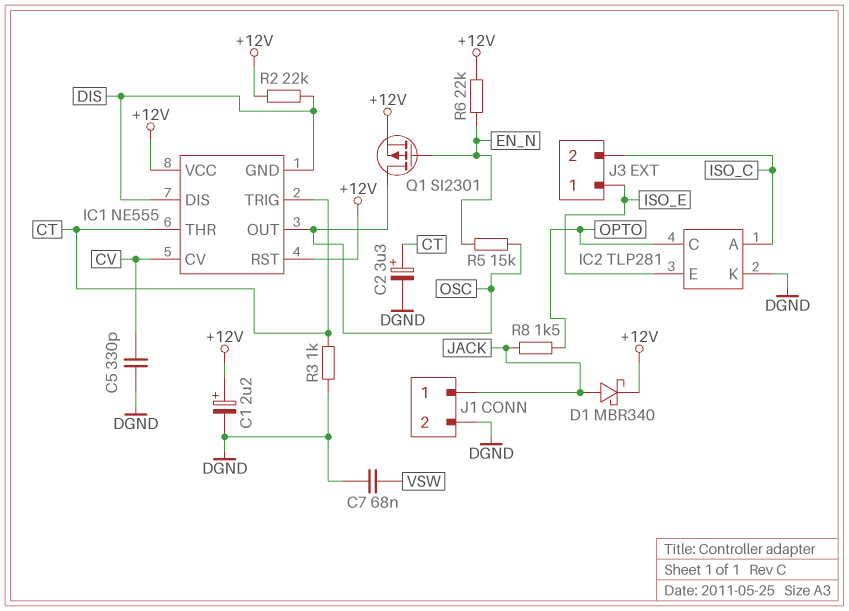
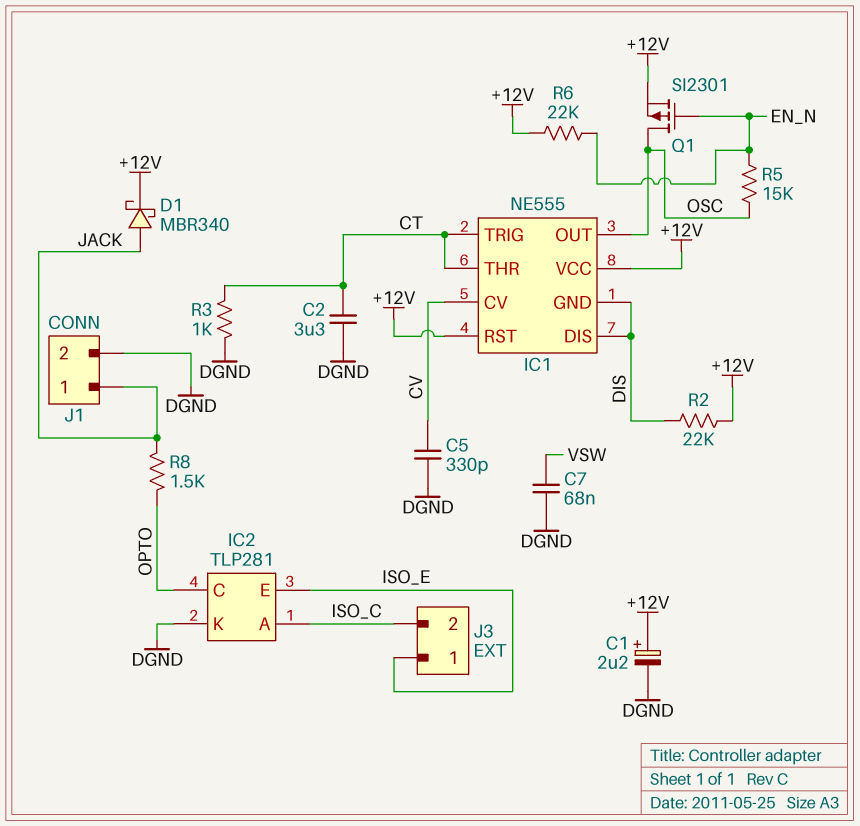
C2: 3.3uF (plus CT, minus DGND) -> 3.3uF (CT, DGND)

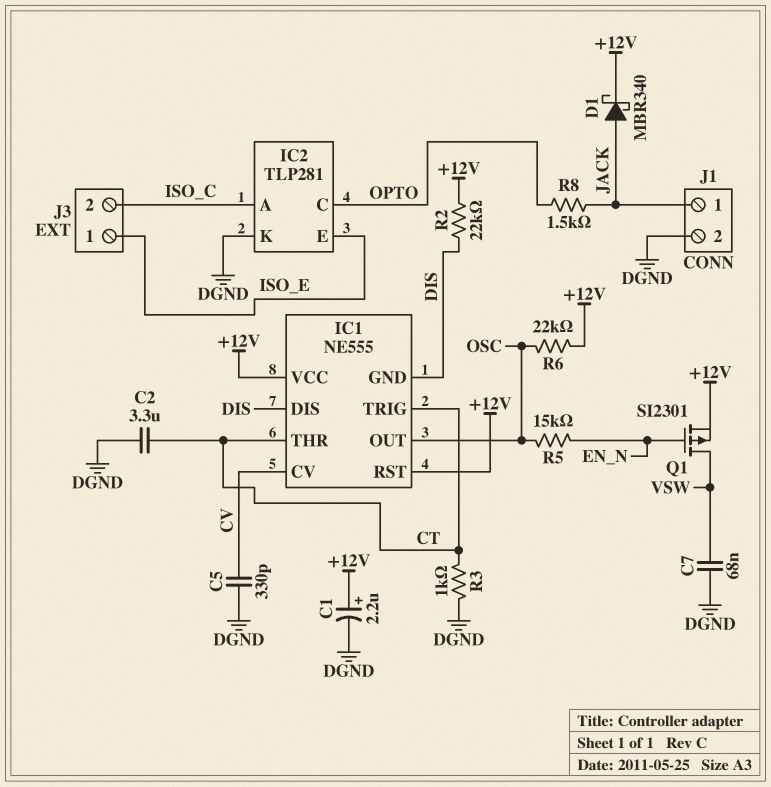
Q1: PMOS SI2301 (G EN_N, D OSC, S +12V) -> PMOS SI2301 (G EN_N, D VSW, S +12V)
R6: 22k (+12V, EN_N) -> 22k (+12V, OSC)

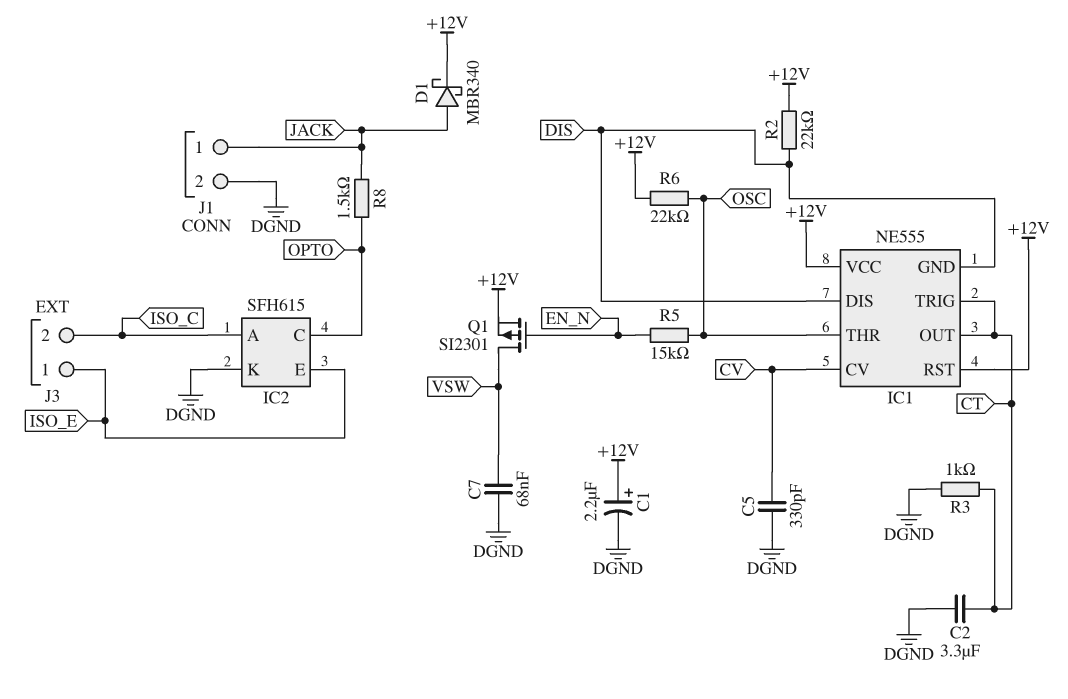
IC1 pin OUT: OSC -> CT
IC1 pin THR: CT -> OSC
IC2: TLP281 -> SFH615

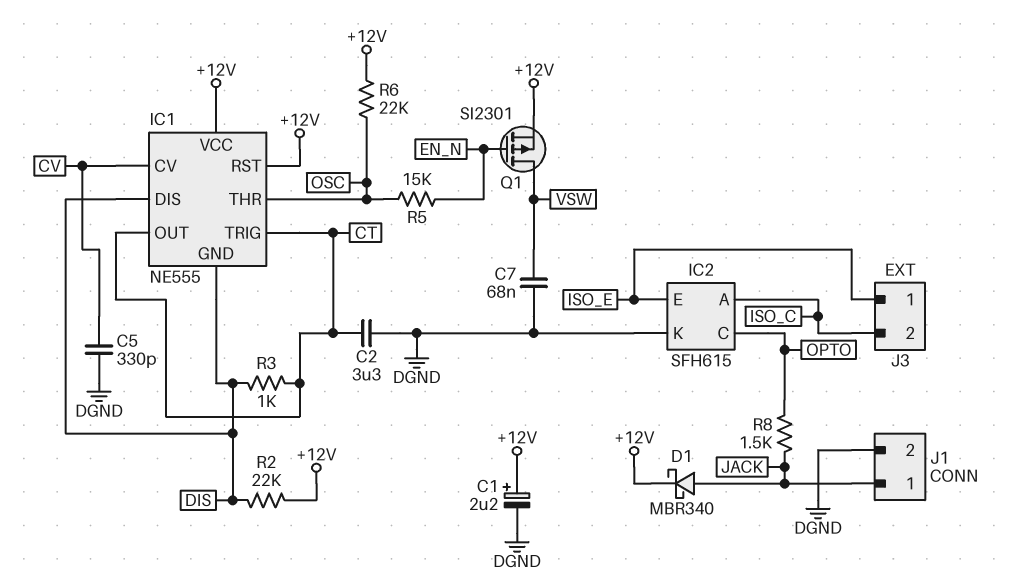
R3: 1k (CT, DGND) -> 1k (CT, DIS)

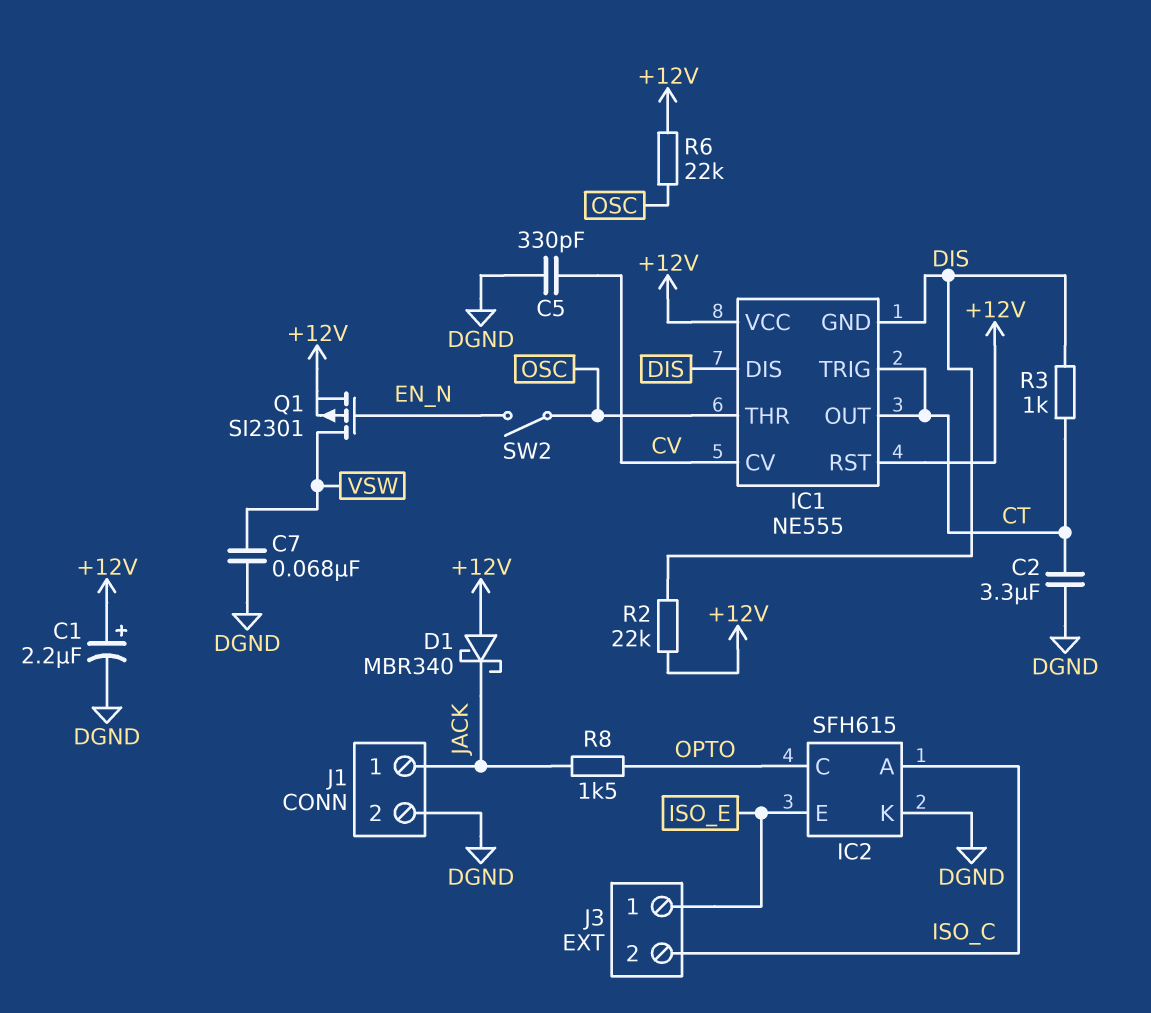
D1: schottky MBR340 (A JACK, K +12V) -> schottky MBR340 (A +12V, K JACK)
R5: 15k (EN_N, OSC) -> none
SW2: none -> switch (EN_N, OSC)

